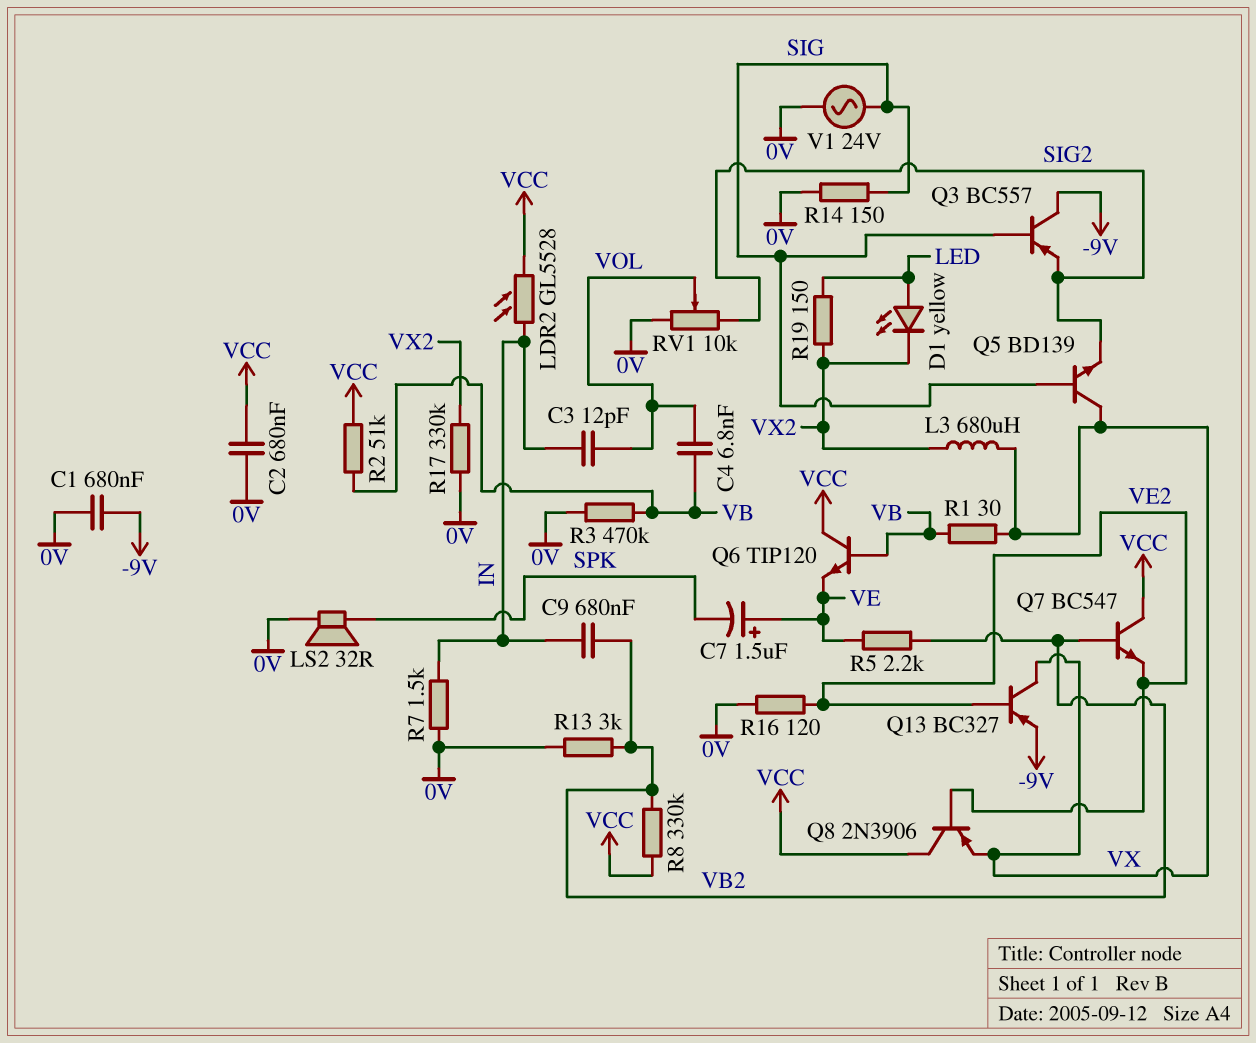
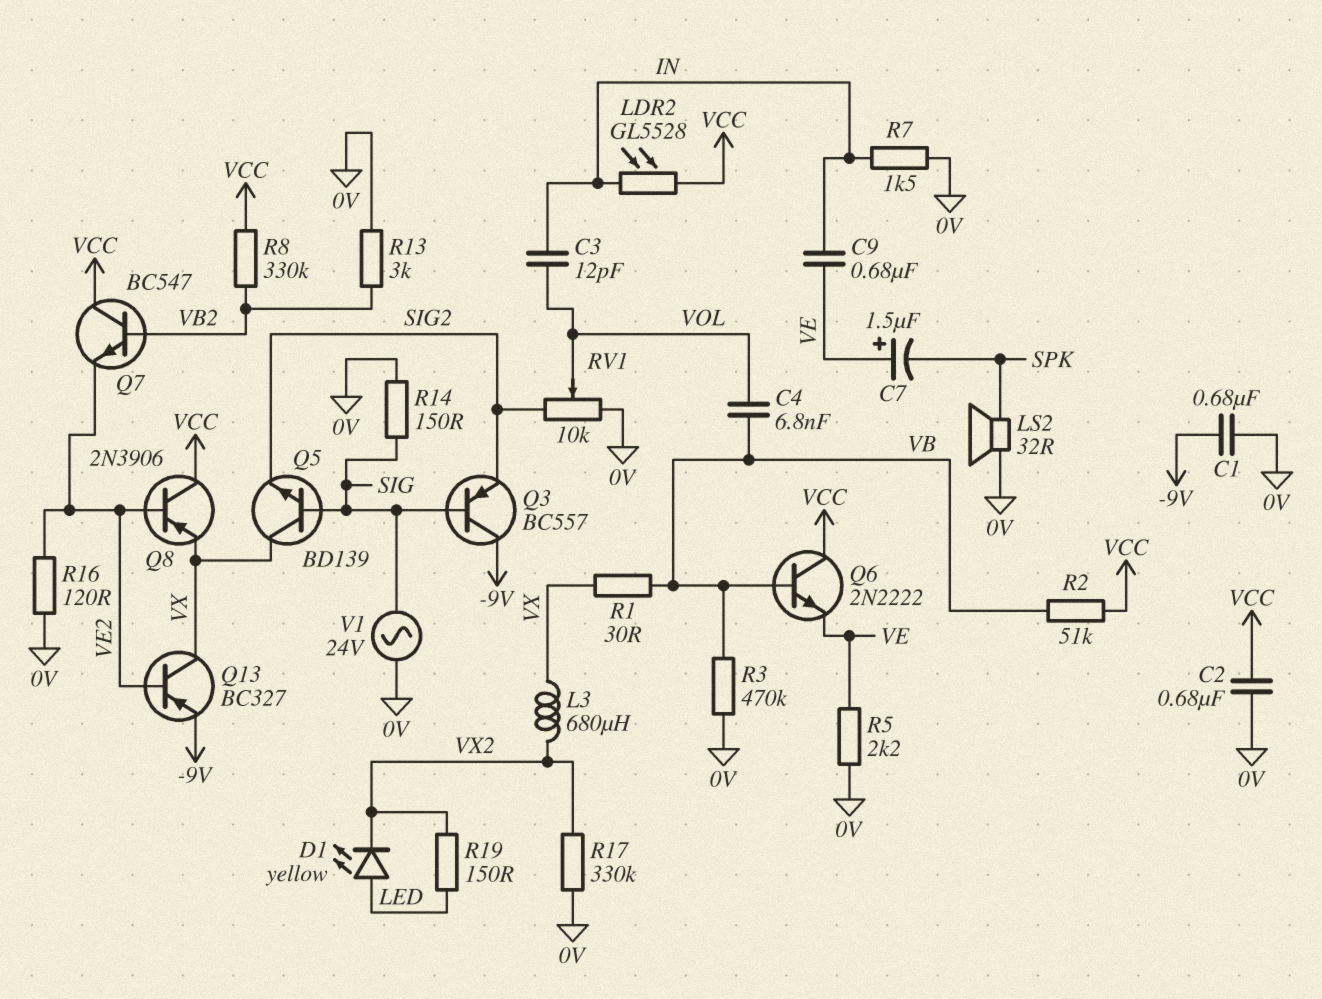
C9: 680nF (IN, VB2) -> 680nF (IN, VE)
Q6: NPN TIP120 (B VB, C VCC, E VE) -> NPN 2N2222 (B VB, C VCC, E VE)
R5: 2.2k (VB2, VE) -> 2.2k (0V, VE)

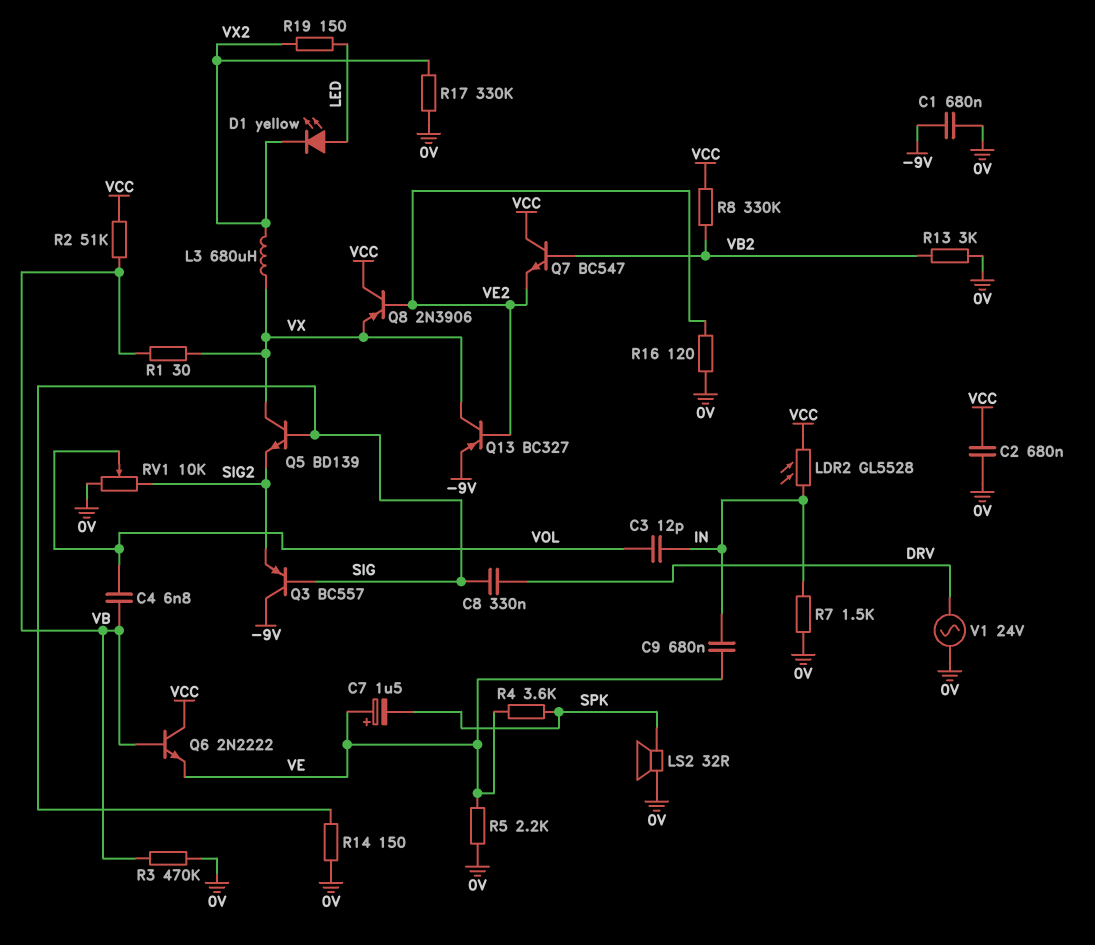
C8: none -> 330nF (DRV, SIG)
R4: none -> 3.6k (SPK, VE)
V1: AC 24V (0V, SIG) -> AC 24V (0V, DRV)

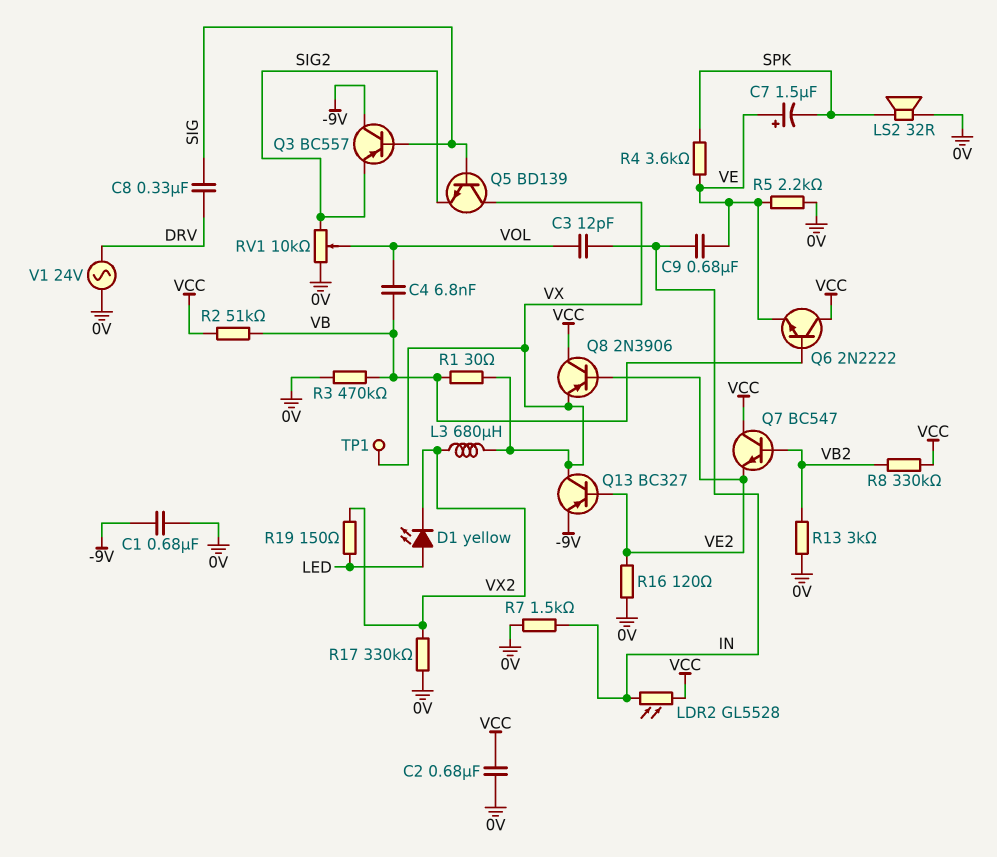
R14: 150 (0V, SIG) -> none
TP1: none -> test point (VX)

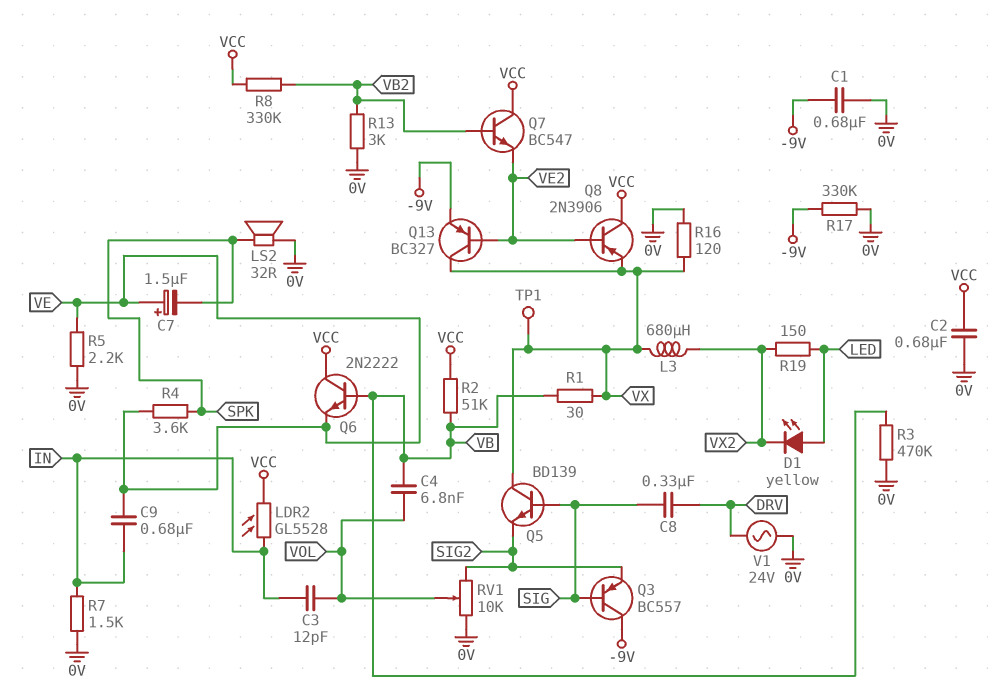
R16: 120 (0V, VE2) -> 120 (0V, VX)
R17: 330k (0V, VX2) -> 330k (-9V, 0V)

